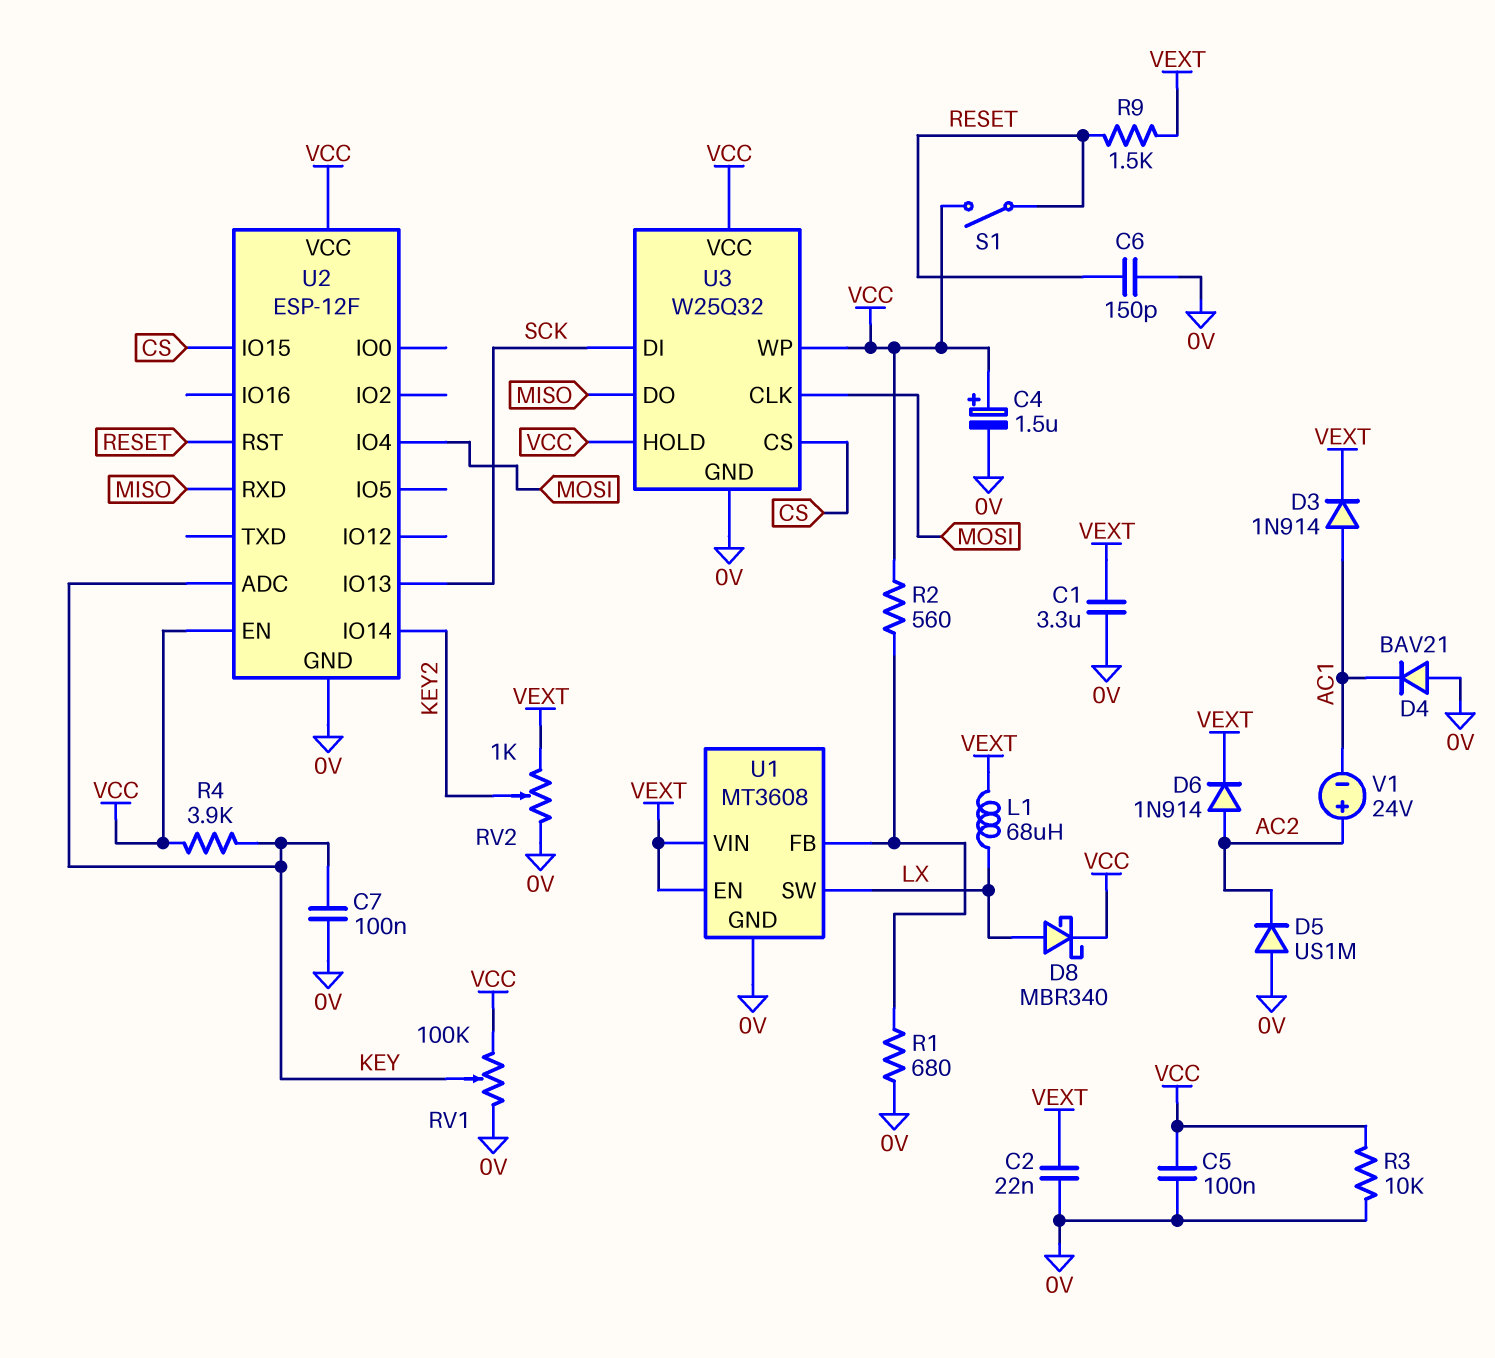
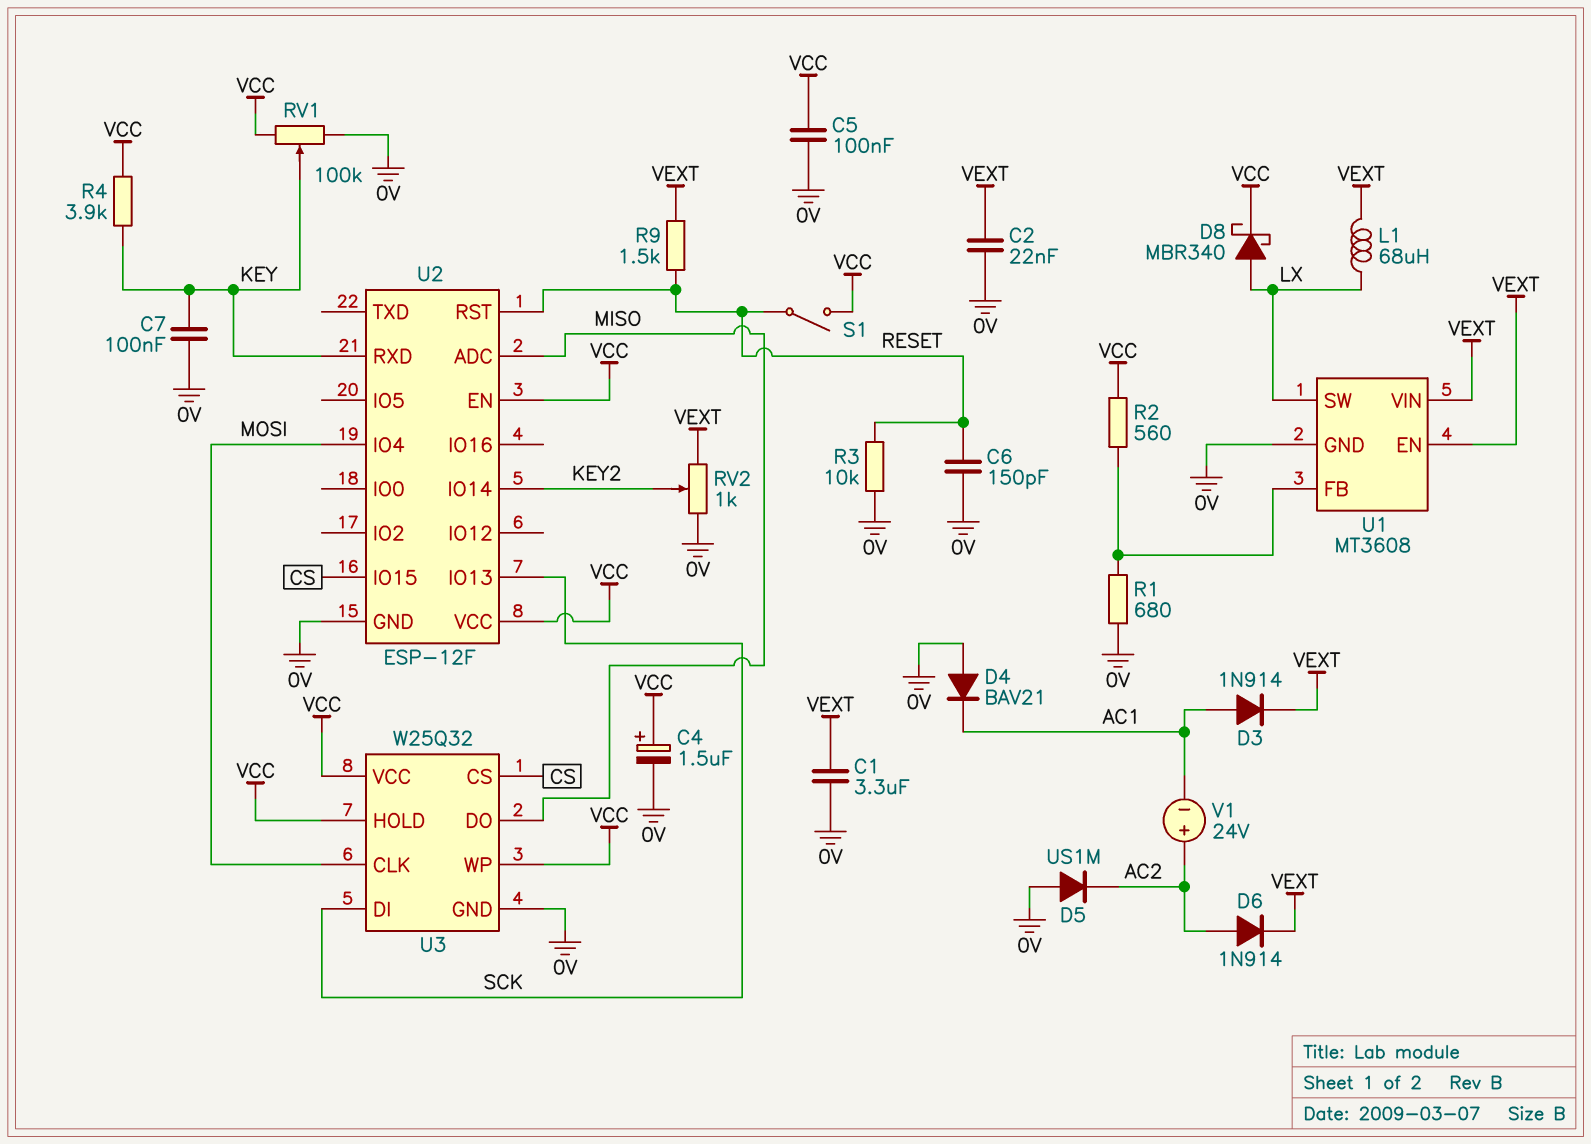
R3: 10k (0V, VCC) -> 10k (0V, RESET)
U2 pin ADC: KEY -> MISO
U2 pin RXD: MISO -> KEY

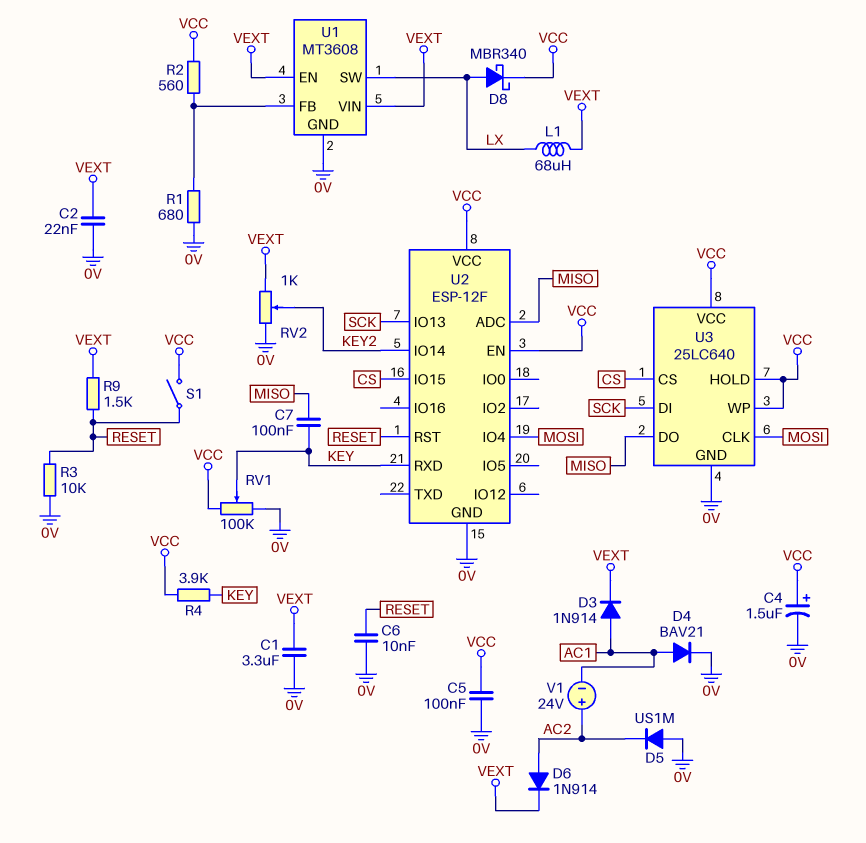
C6: 150pF (0V, RESET) -> 10nF (0V, RESET)
C7: 100nF (0V, KEY) -> 100nF (KEY, MISO)
D4: diode BAV21 (A 0V, K AC1) -> diode BAV21 (A AC1, K 0V)
U3: W25Q32 -> 25LC640

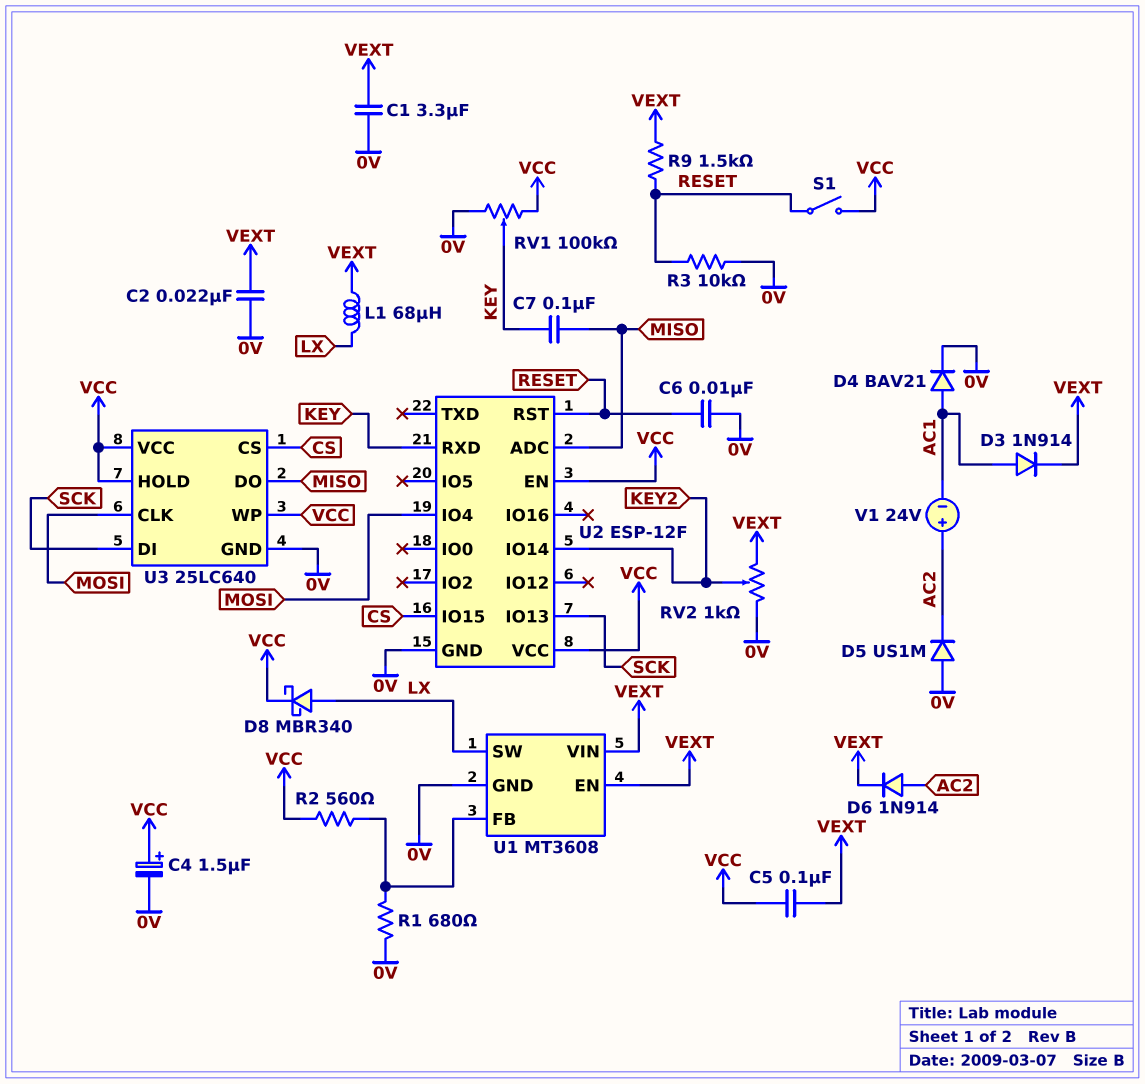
C5: 100nF (0V, VCC) -> 100nF (VCC, VEXT)
R4: 3.9k (KEY, VCC) -> none

